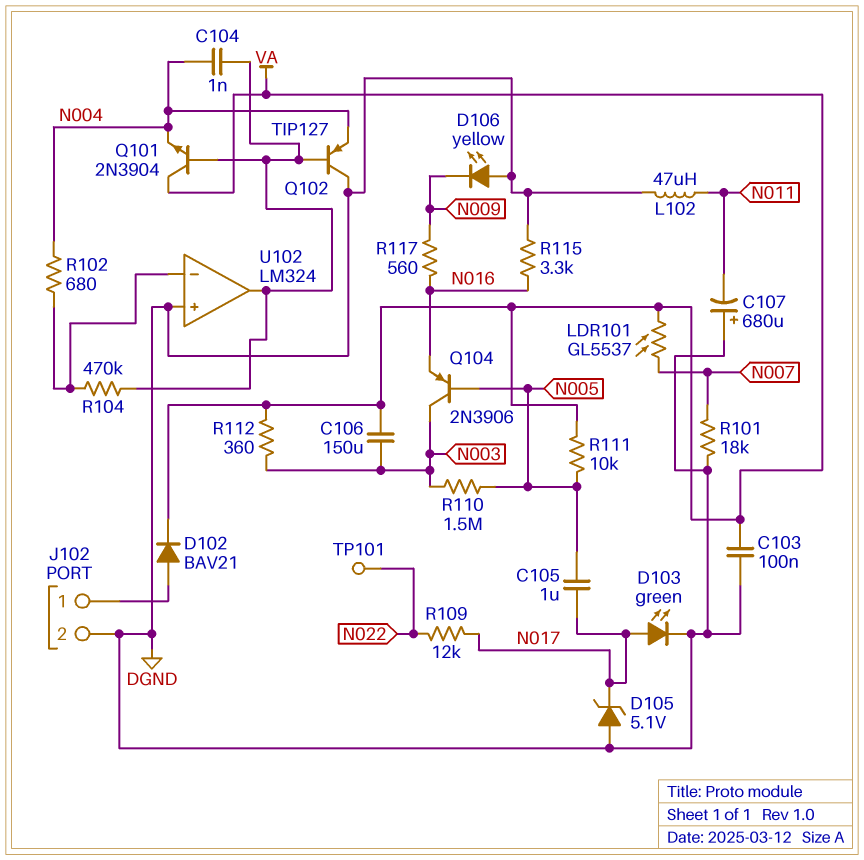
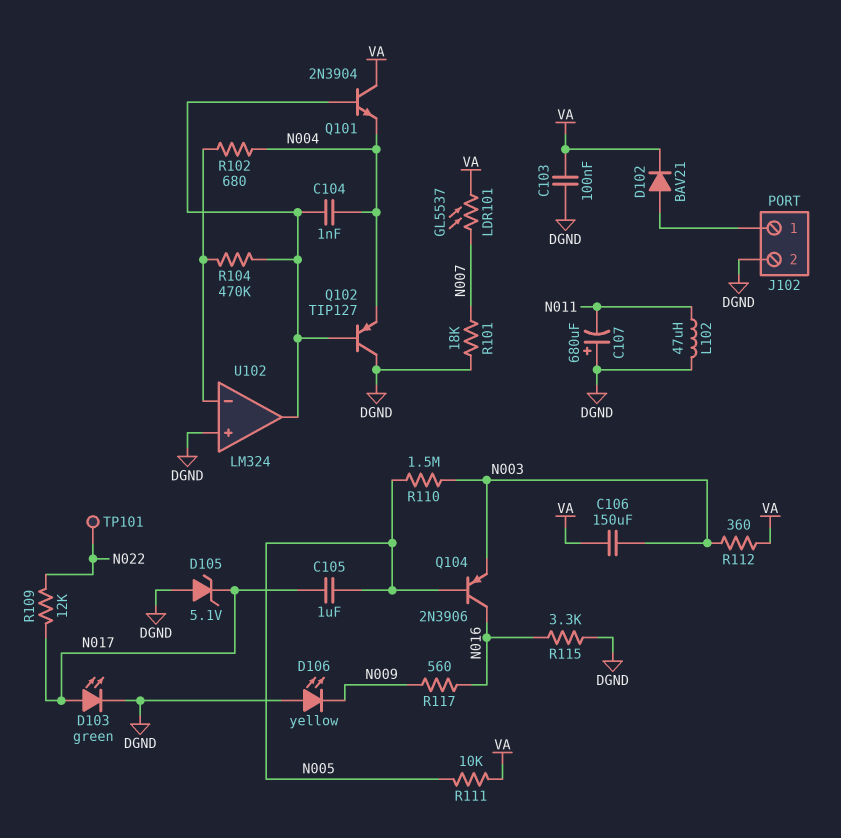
Q104: PNP 2N3906 (B N005, C N003, E N016) -> PNP 2N3906 (B N005, C N016, E N003)

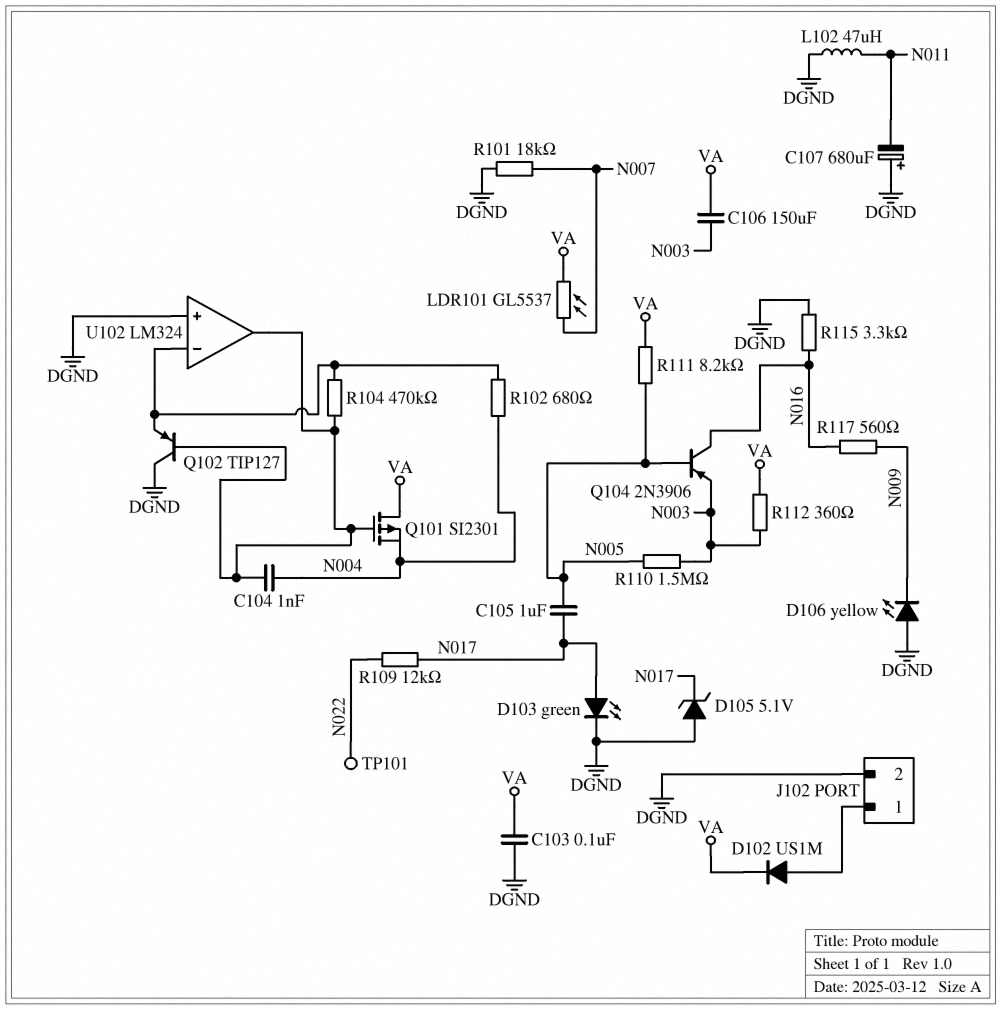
D102: diode BAV21 (A J102/1, K VA) -> diode US1M (A J102/1, K VA)
Q101: NPN 2N3904 (B U102/out, C VA, E N004) -> PMOS SI2301 (G U102/out, D VA, S N004)
Q102: PNP TIP127 (B U102/out, C DGND, E N004) -> PNP TIP127 (B U102/out, C DGND, E U102/in-)
R111: 10k (N005, VA) -> 8.2k (N005, VA)

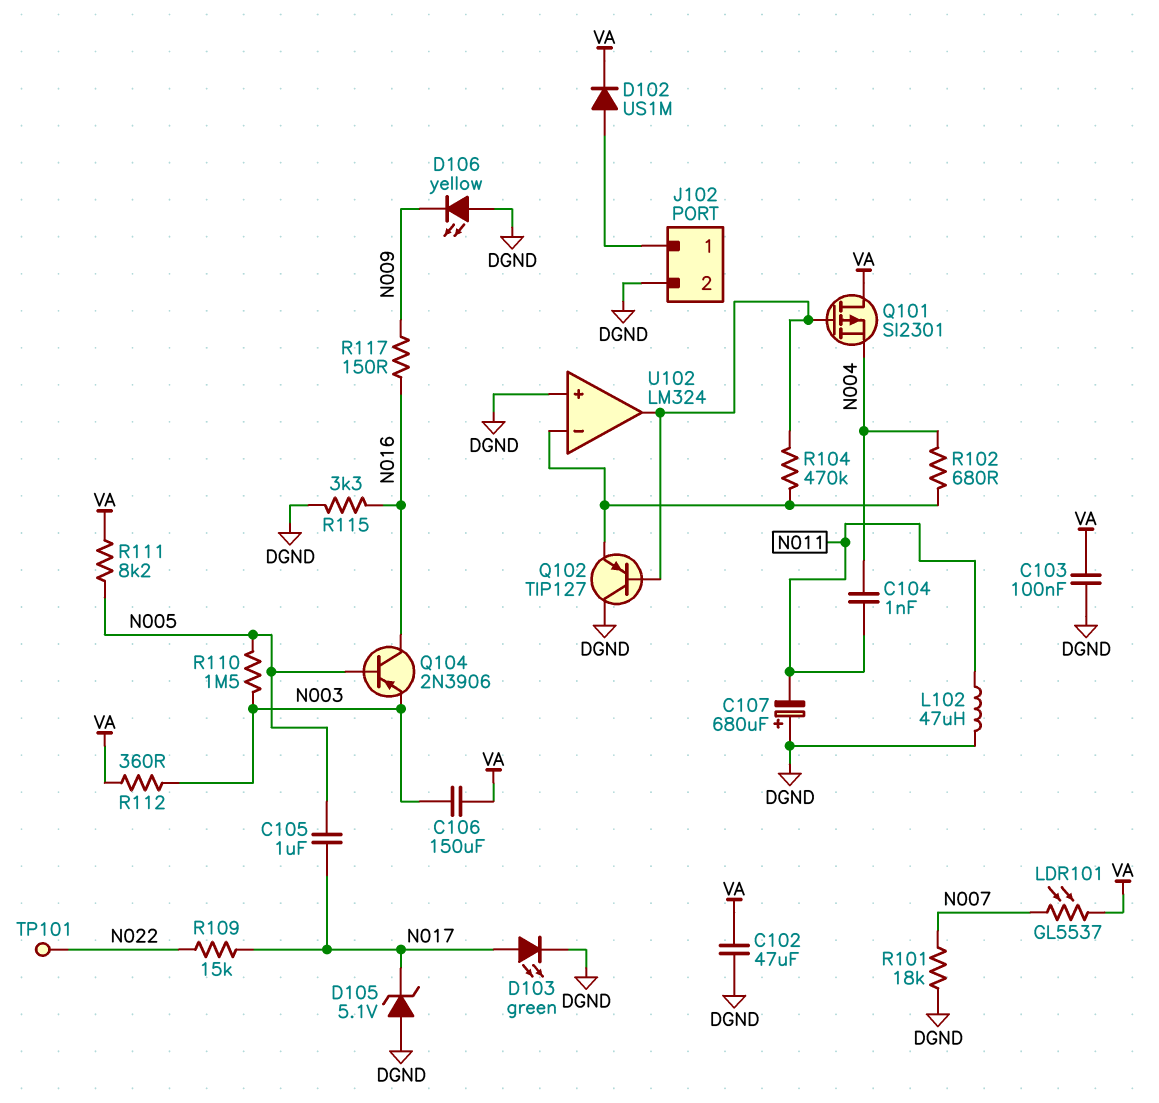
C102: none -> 47uF (DGND, VA)
C104: 1nF (N004, U102/out) -> 1nF (N004, N011)
R109: 12k (N017, N022) -> 15k (N017, N022)
R117: 560 (N009, N016) -> 150 (N009, N016)

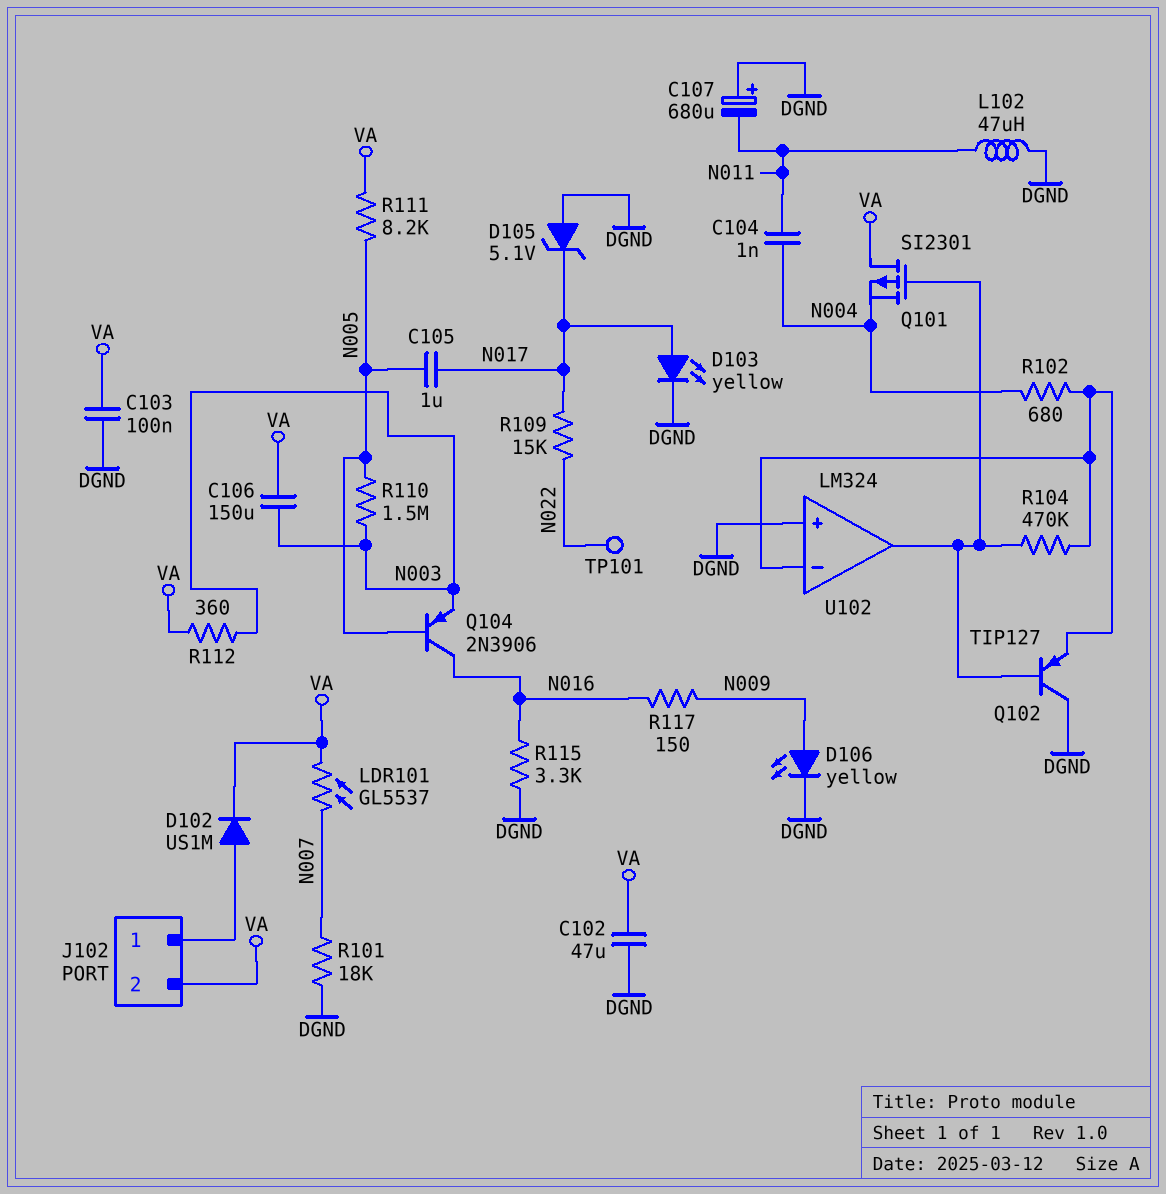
D103: LED green (A N017, K DGND) -> LED yellow (A N017, K DGND)
D106: LED yellow (A DGND, K N009) -> LED yellow (A N009, K DGND)
J102 pin 2: DGND -> VA

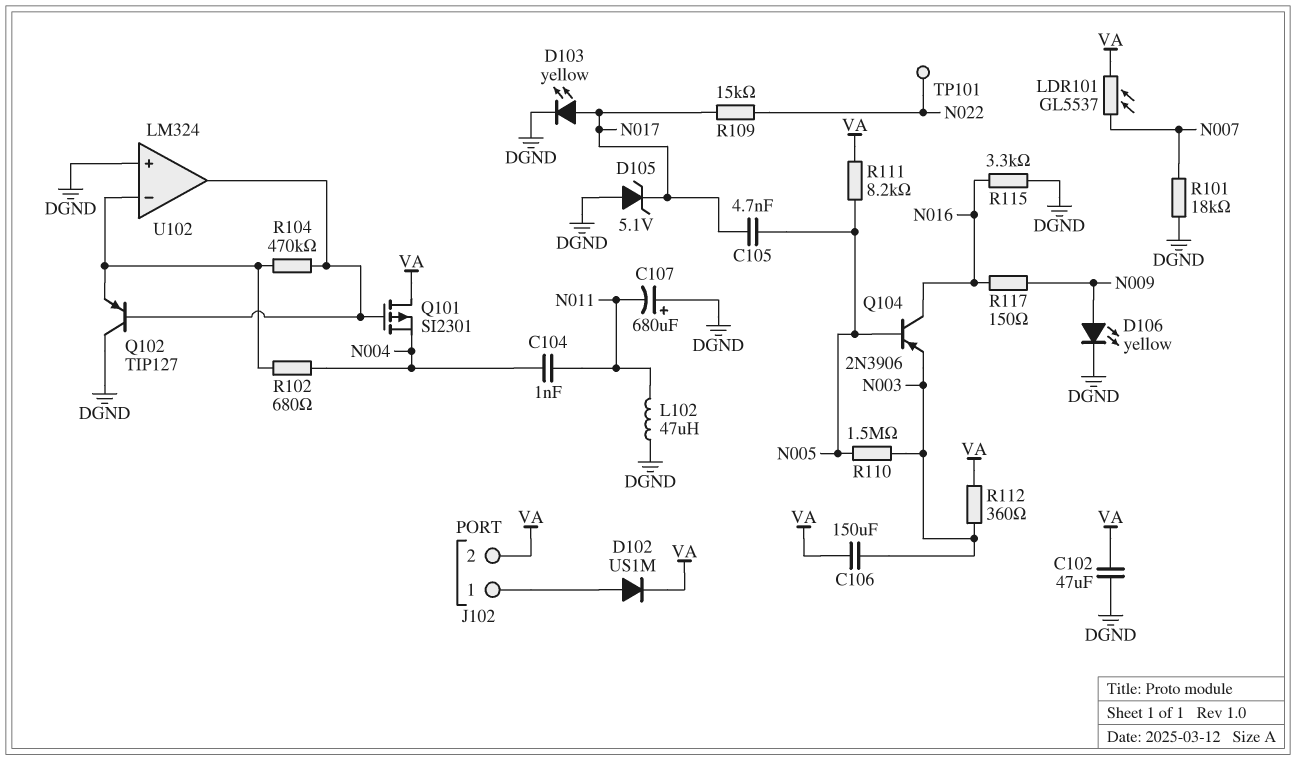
C103: 100nF (DGND, VA) -> none
C105: 1uF (N005, N017) -> 4.7nF (N005, N017)

